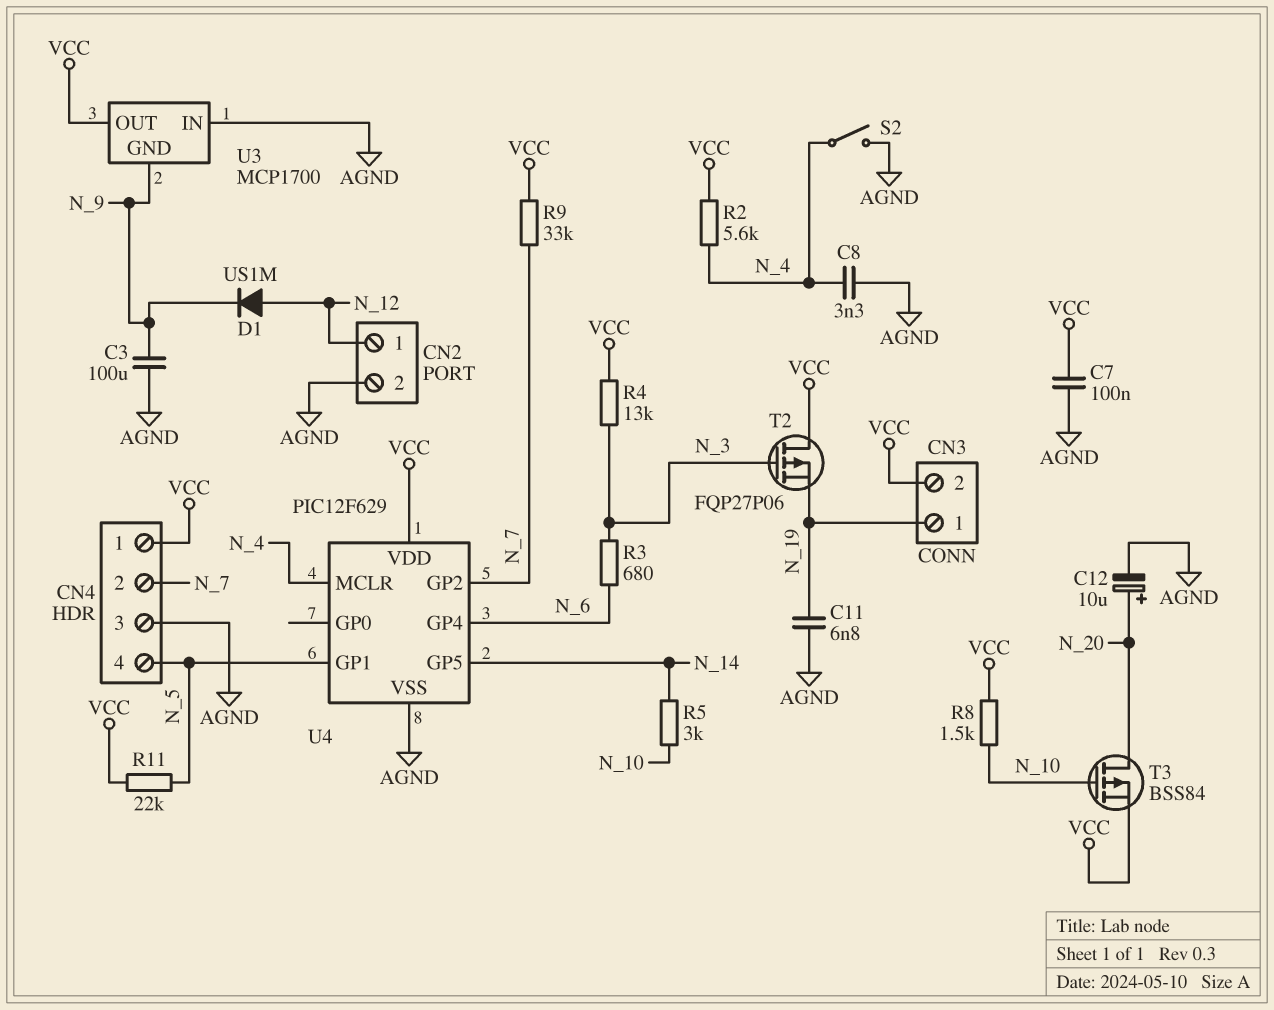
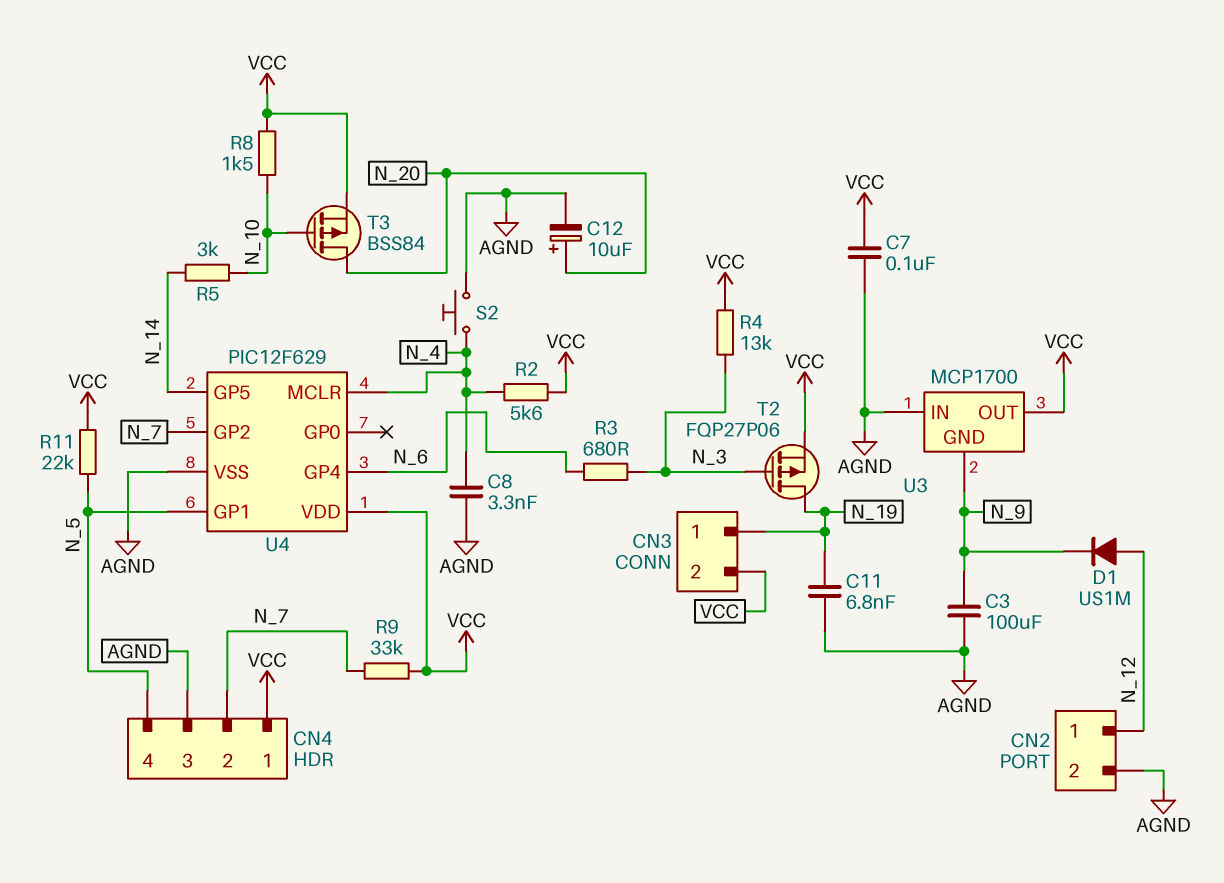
S2: switch (AGND, N_4) -> button (AGND, N_4)
T2: PMOS FQP27P06 (G N_3, D VCC, S N_19) -> PMOS FQP27P06 (G N_3, D N_19, S VCC)

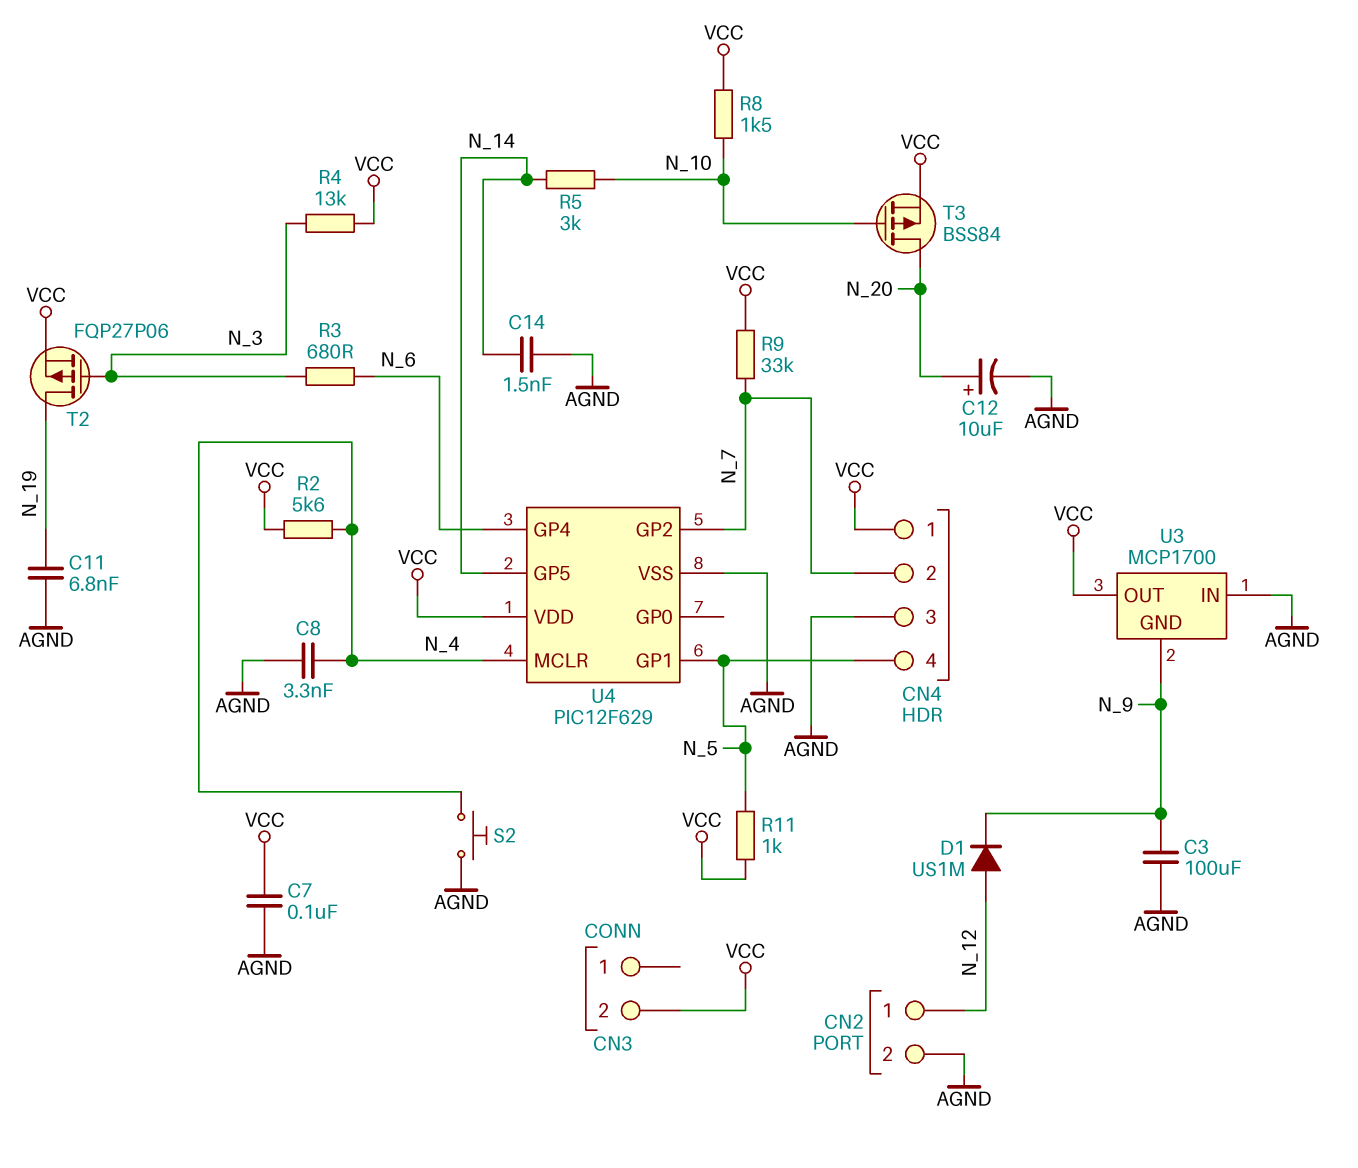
C14: none -> 1.5nF (AGND, N_14)
CN3 pin 1: N_19 -> none
R11: 22k (N_5, VCC) -> 1k (N_5, VCC)

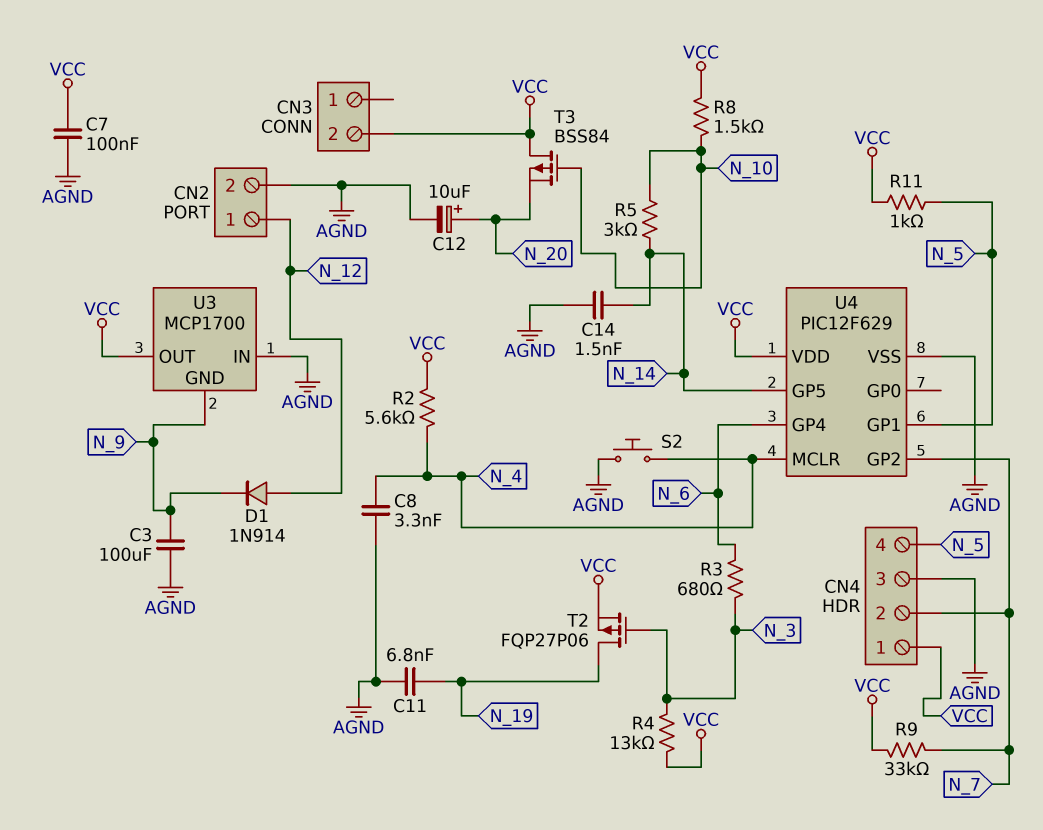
D1: diode US1M (A N_12, K N_9) -> diode 1N914 (A N_12, K N_9)
T3: PMOS BSS84 (G N_10, D N_20, S VCC) -> PMOS BSS84 (G N_10, D VCC, S N_20)

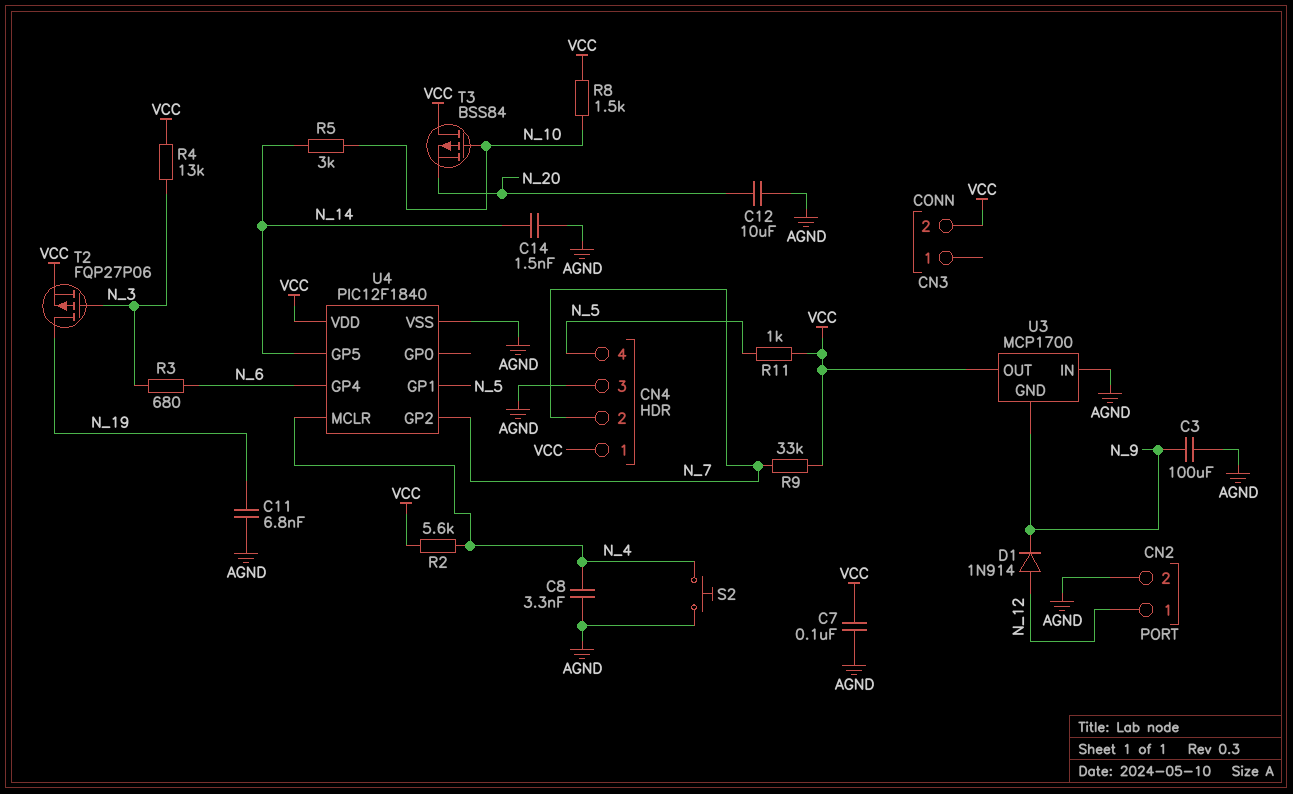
C12: 10uF (plus N_20, minus AGND) -> 10uF (AGND, N_20)
U4: PIC12F629 -> PIC12F1840

